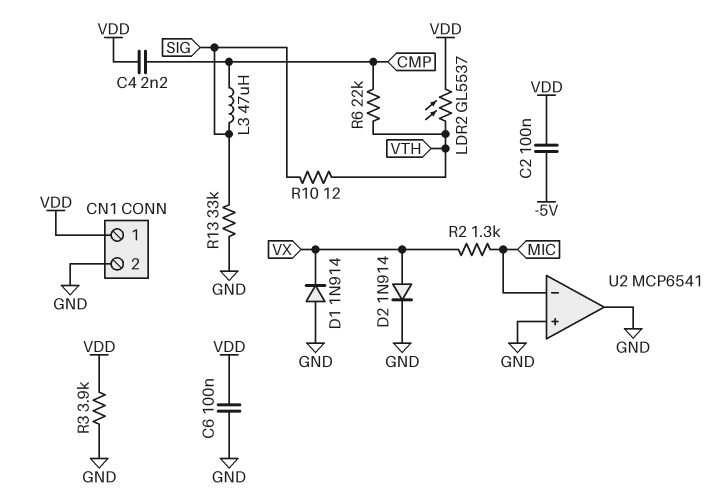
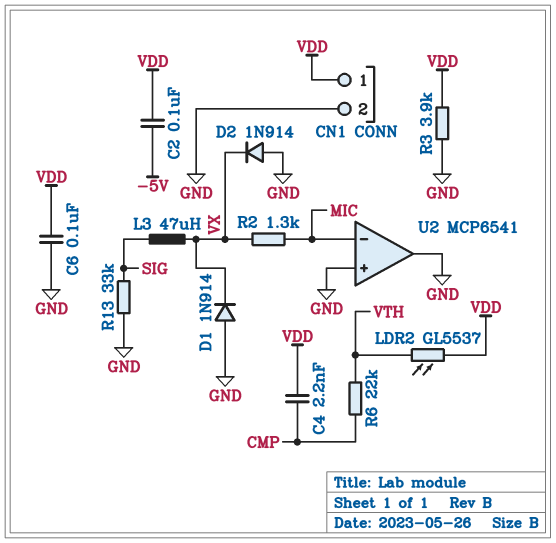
D2: diode 1N914 (A VX, K GND) -> diode 1N914 (A GND, K VX)
L3: 47uH (CMP, SIG) -> 47uH (SIG, VX)
R10: 12 (SIG, VTH) -> none

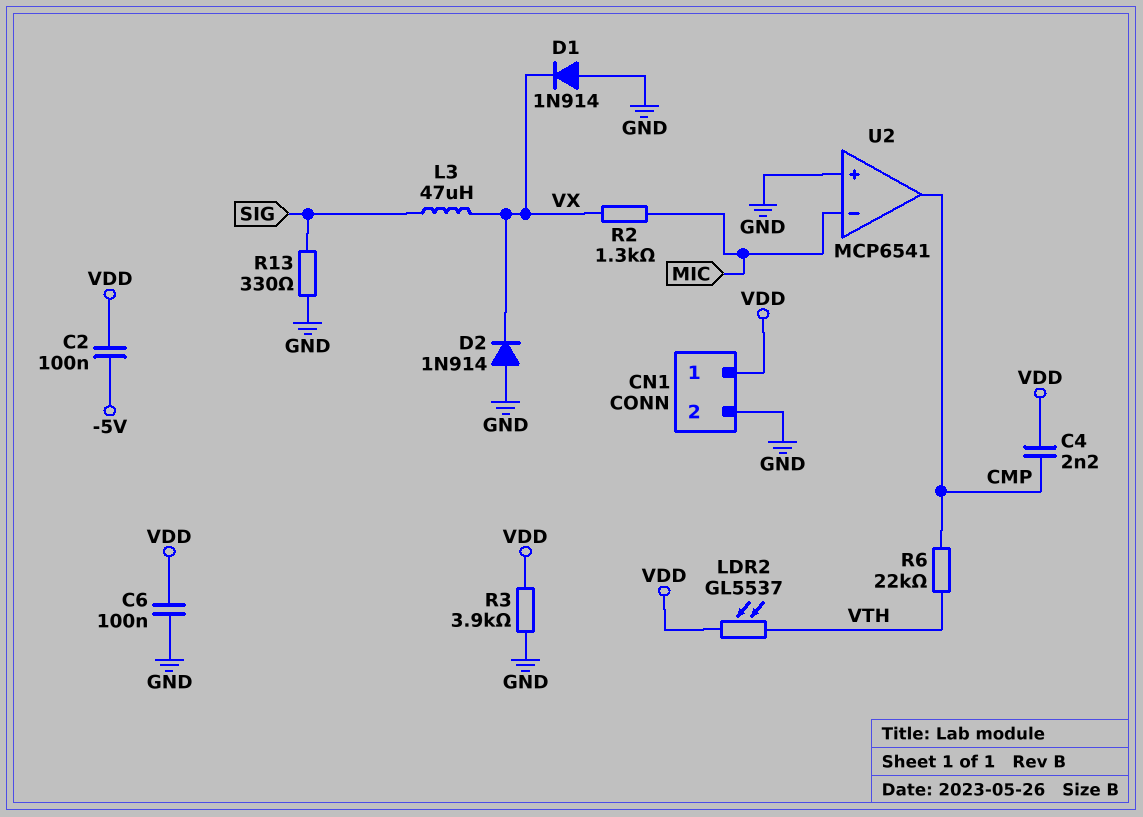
R13: 33k (GND, SIG) -> 330 (GND, SIG)
U2 pin out: GND -> CMP

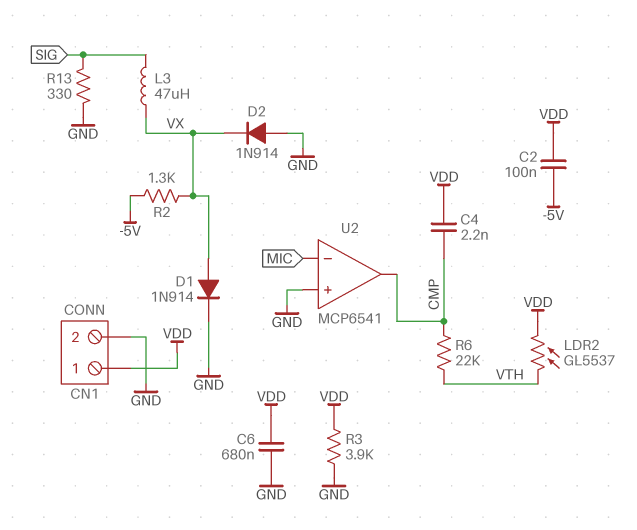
C6: 100nF (GND, VDD) -> 680nF (GND, VDD)
D1: diode 1N914 (A GND, K VX) -> diode 1N914 (A VX, K GND)
R2: 1.3k (MIC, VX) -> 1.3k (-5V, VX)

